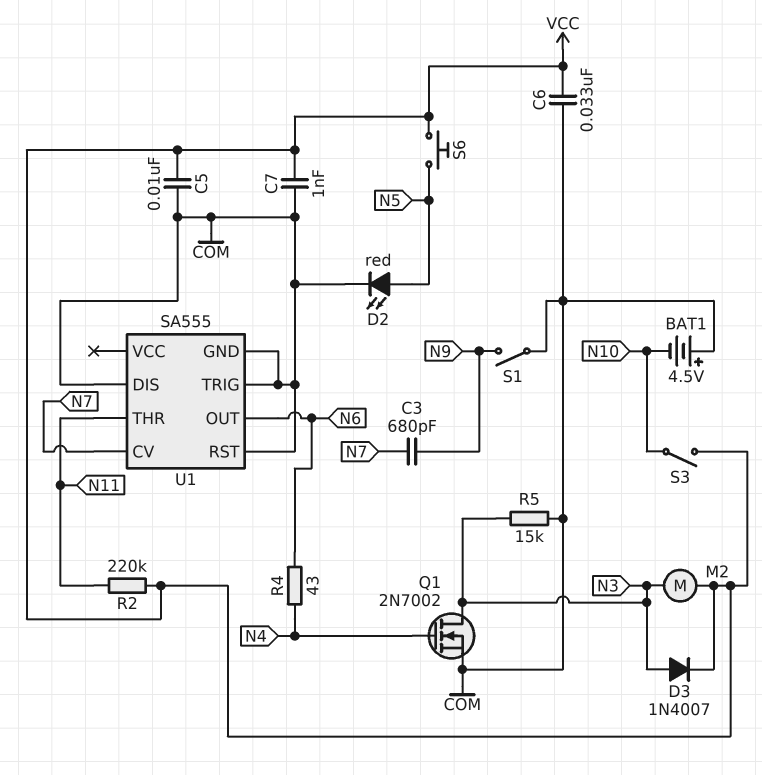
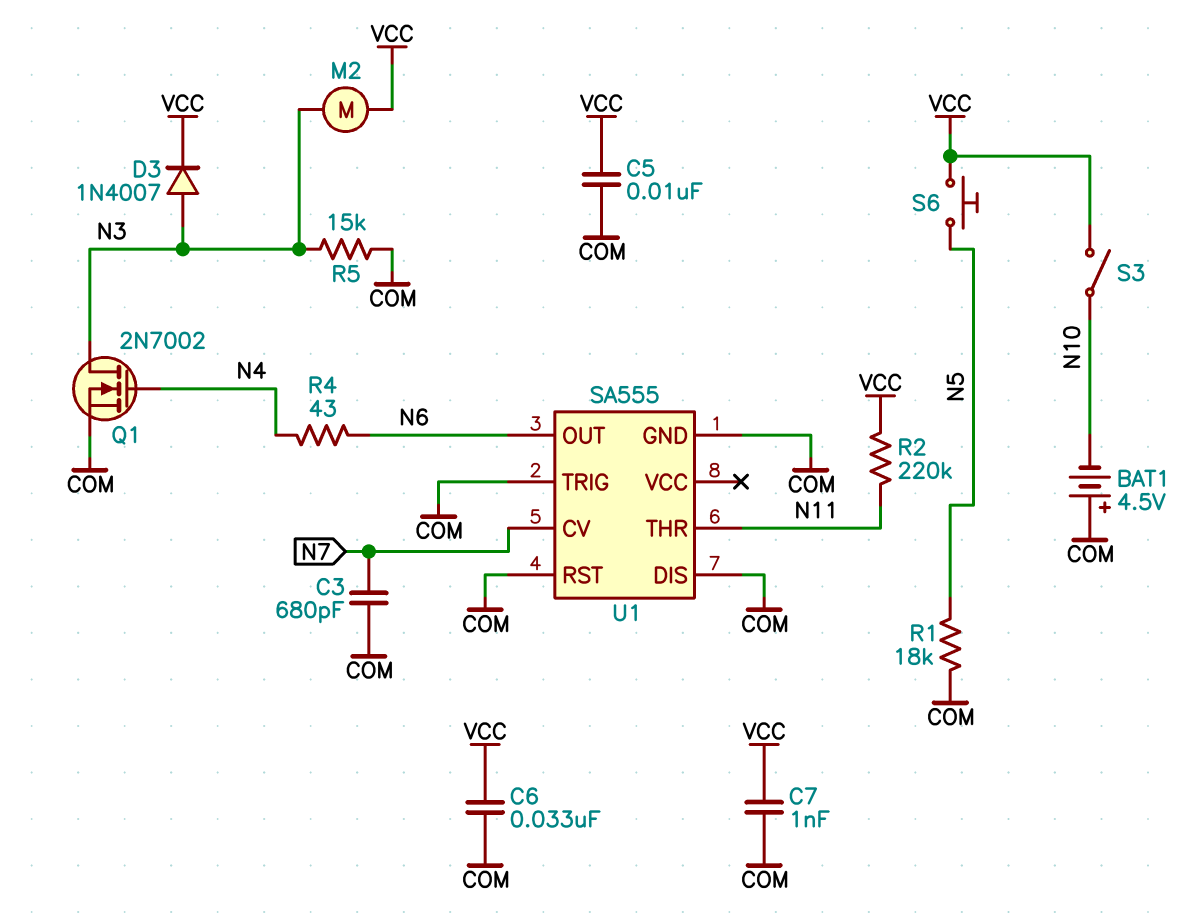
C3: 680pF (N7, N9) -> 680pF (COM, N7)
D2: LED red (A N5, K COM) -> none
R1: none -> 18k (COM, N5)
S1: switch (COM, N9) -> none

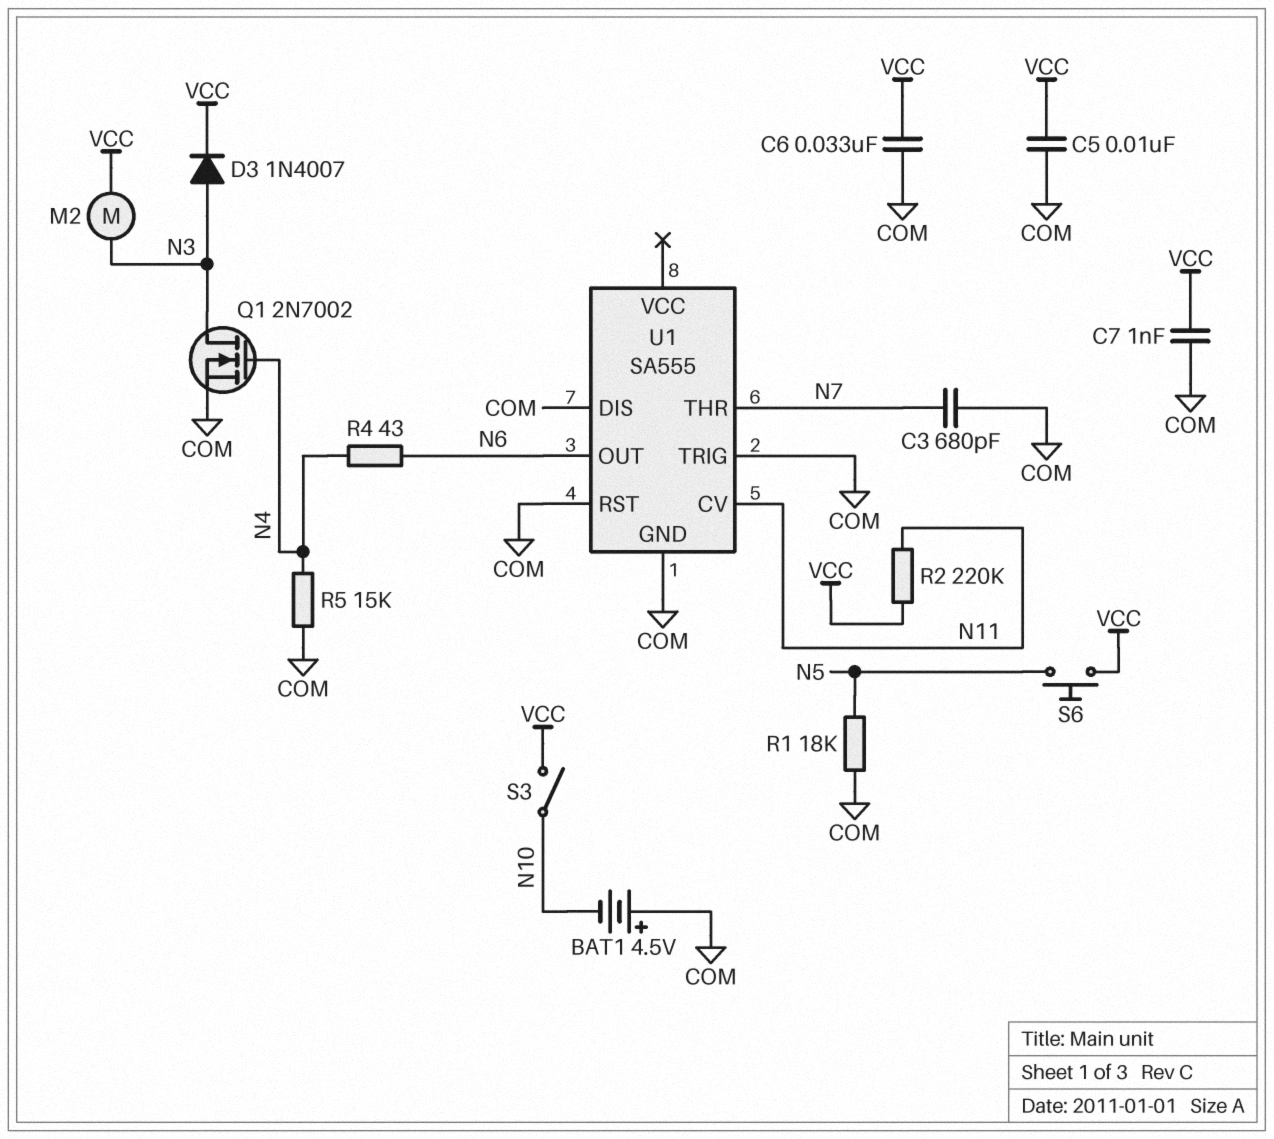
R5: 15k (COM, N3) -> 15k (COM, N4)
U1 pin CV: N7 -> N11
U1 pin THR: N11 -> N7

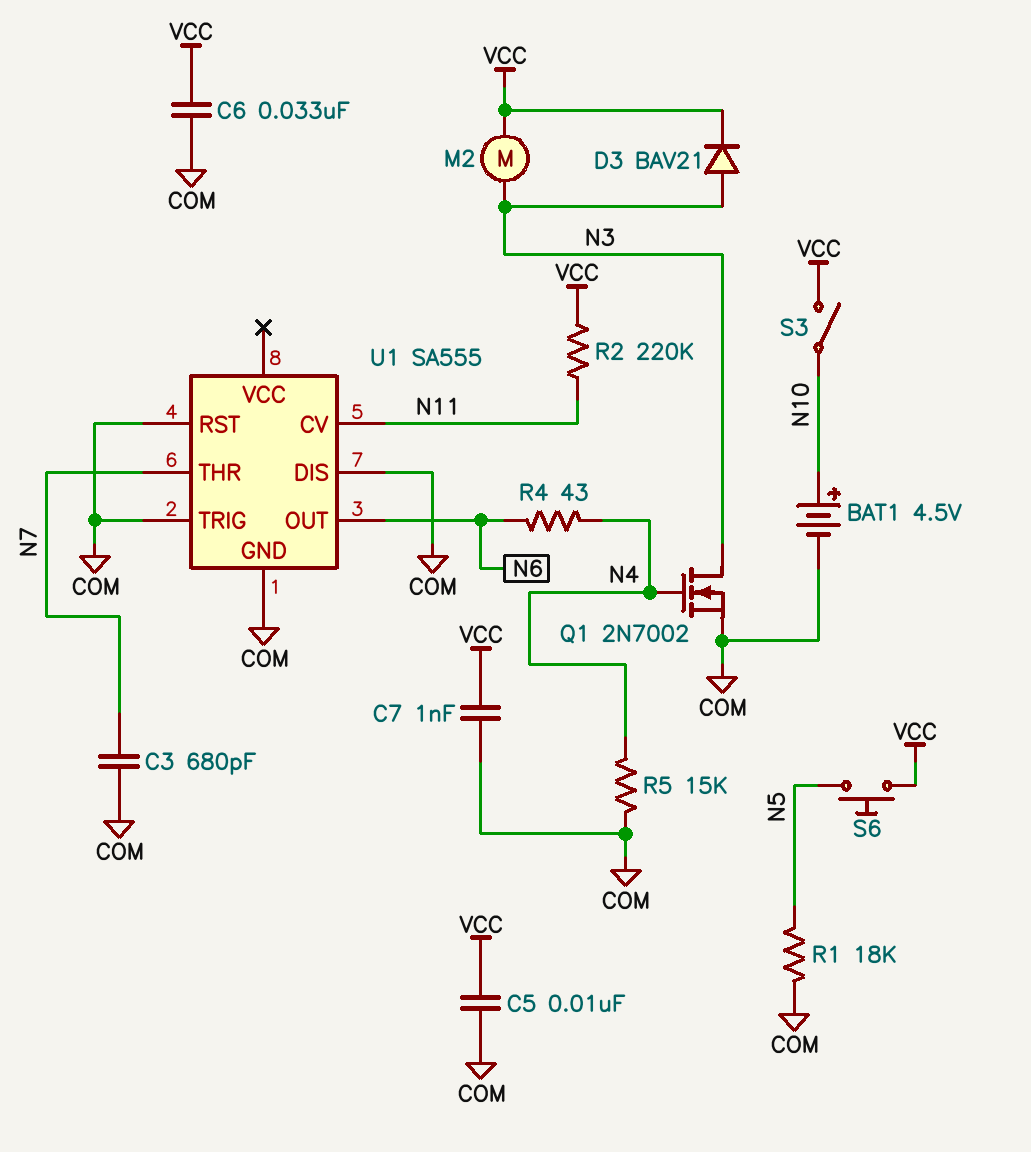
BAT1: 4.5V (plus COM, minus N10) -> 4.5V (plus N10, minus COM)
D3: diode 1N4007 (A N3, K VCC) -> diode BAV21 (A N3, K VCC)

